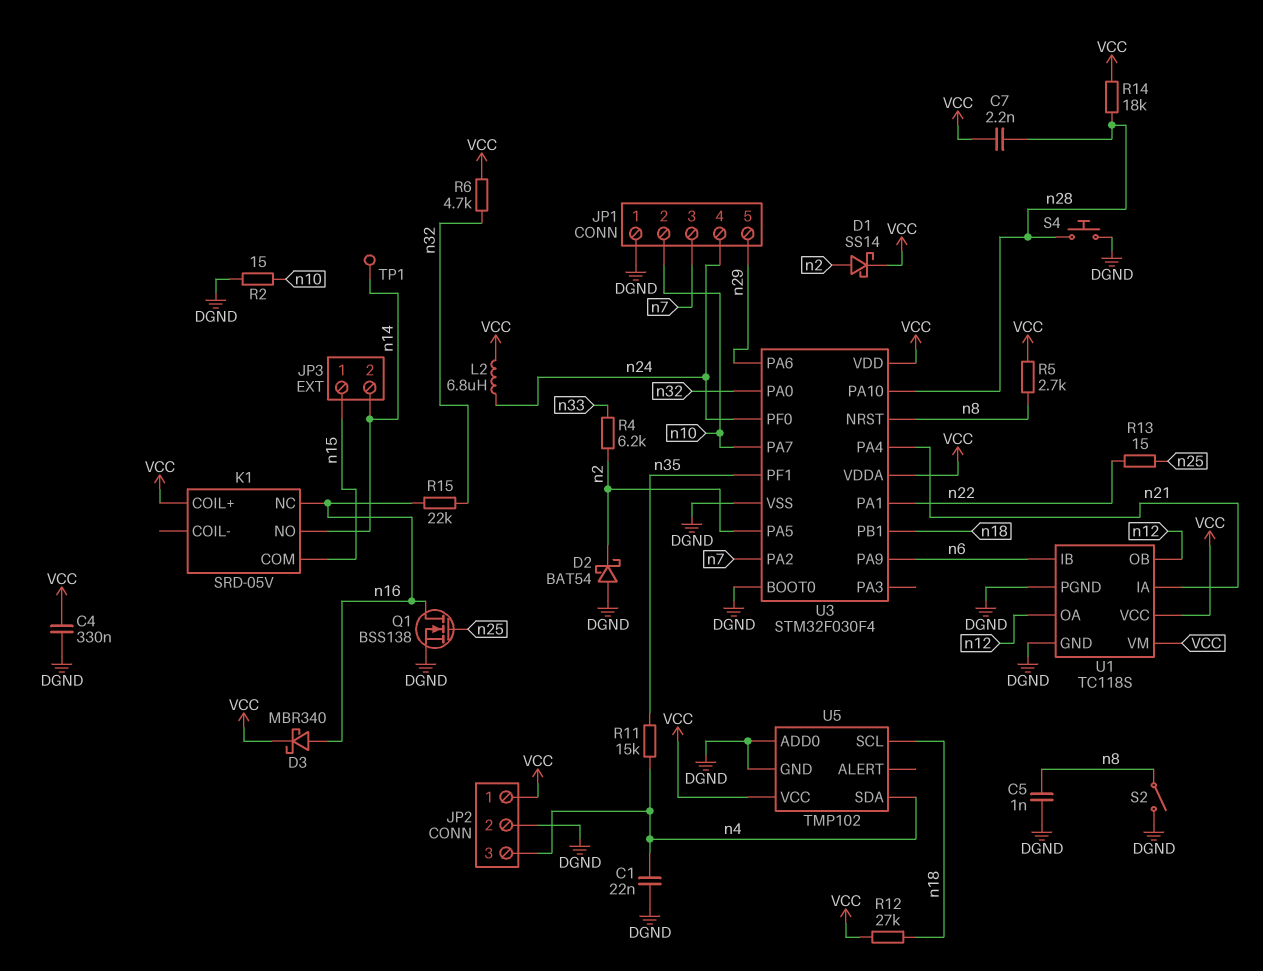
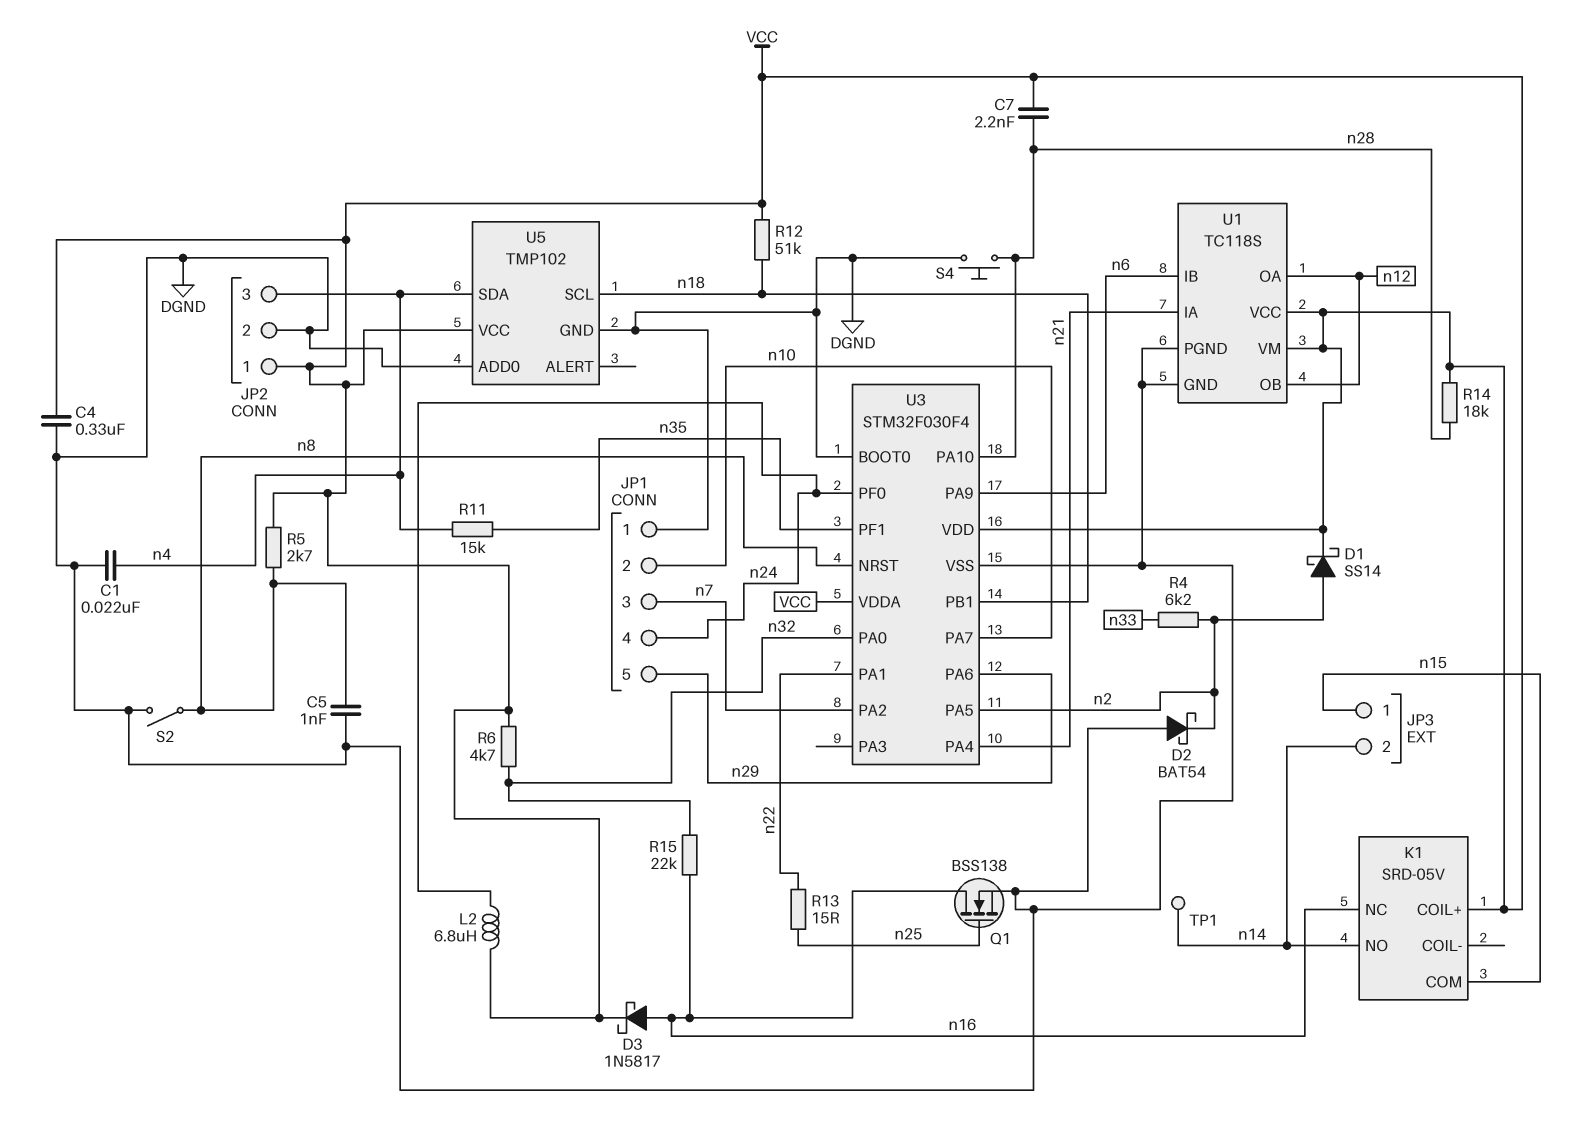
D3: schottky MBR340 (A n16, K VCC) -> schottky 1N5817 (A n16, K VCC)
R2: 15 (DGND, n10) -> none
R12: 27k (VCC, n18) -> 51k (VCC, n18)

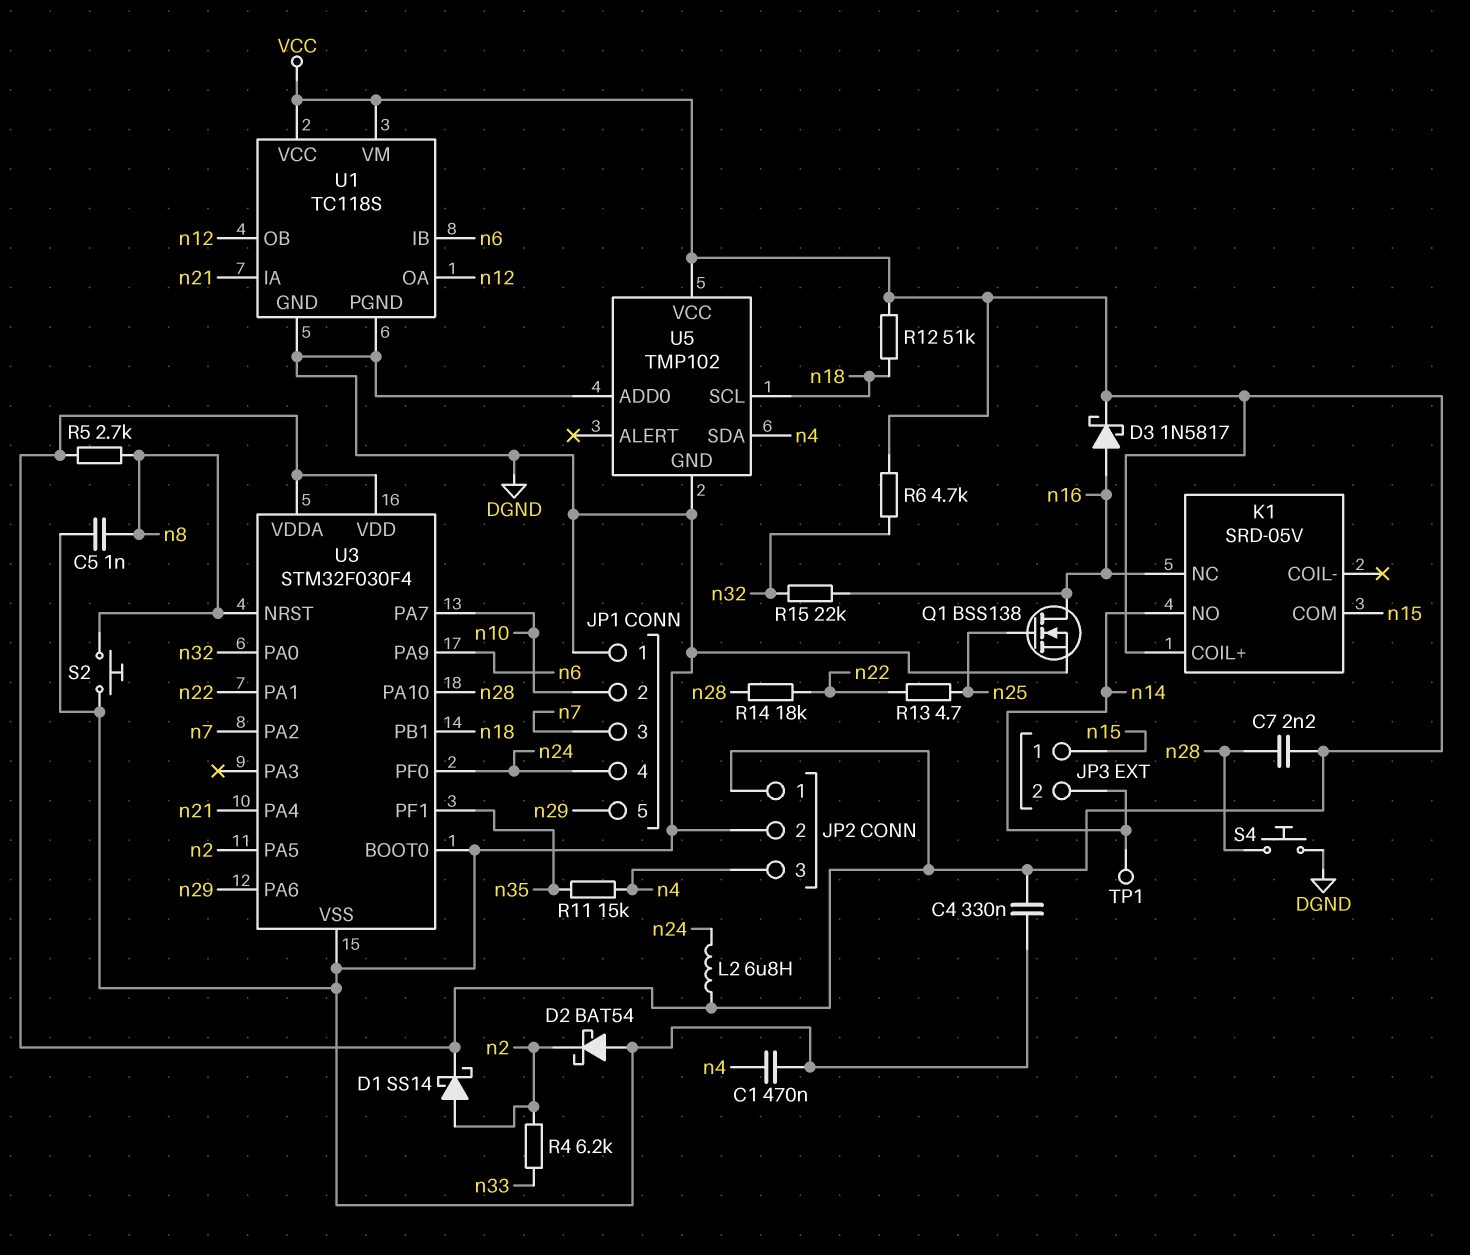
C1: 22nF (DGND, n4) -> 470nF (DGND, n4)
R13: 15 (n22, n25) -> 4.7 (n22, n25)
R14: 18k (VCC, n28) -> 18k (n22, n28)
S2: switch (DGND, n8) -> button (DGND, n8)

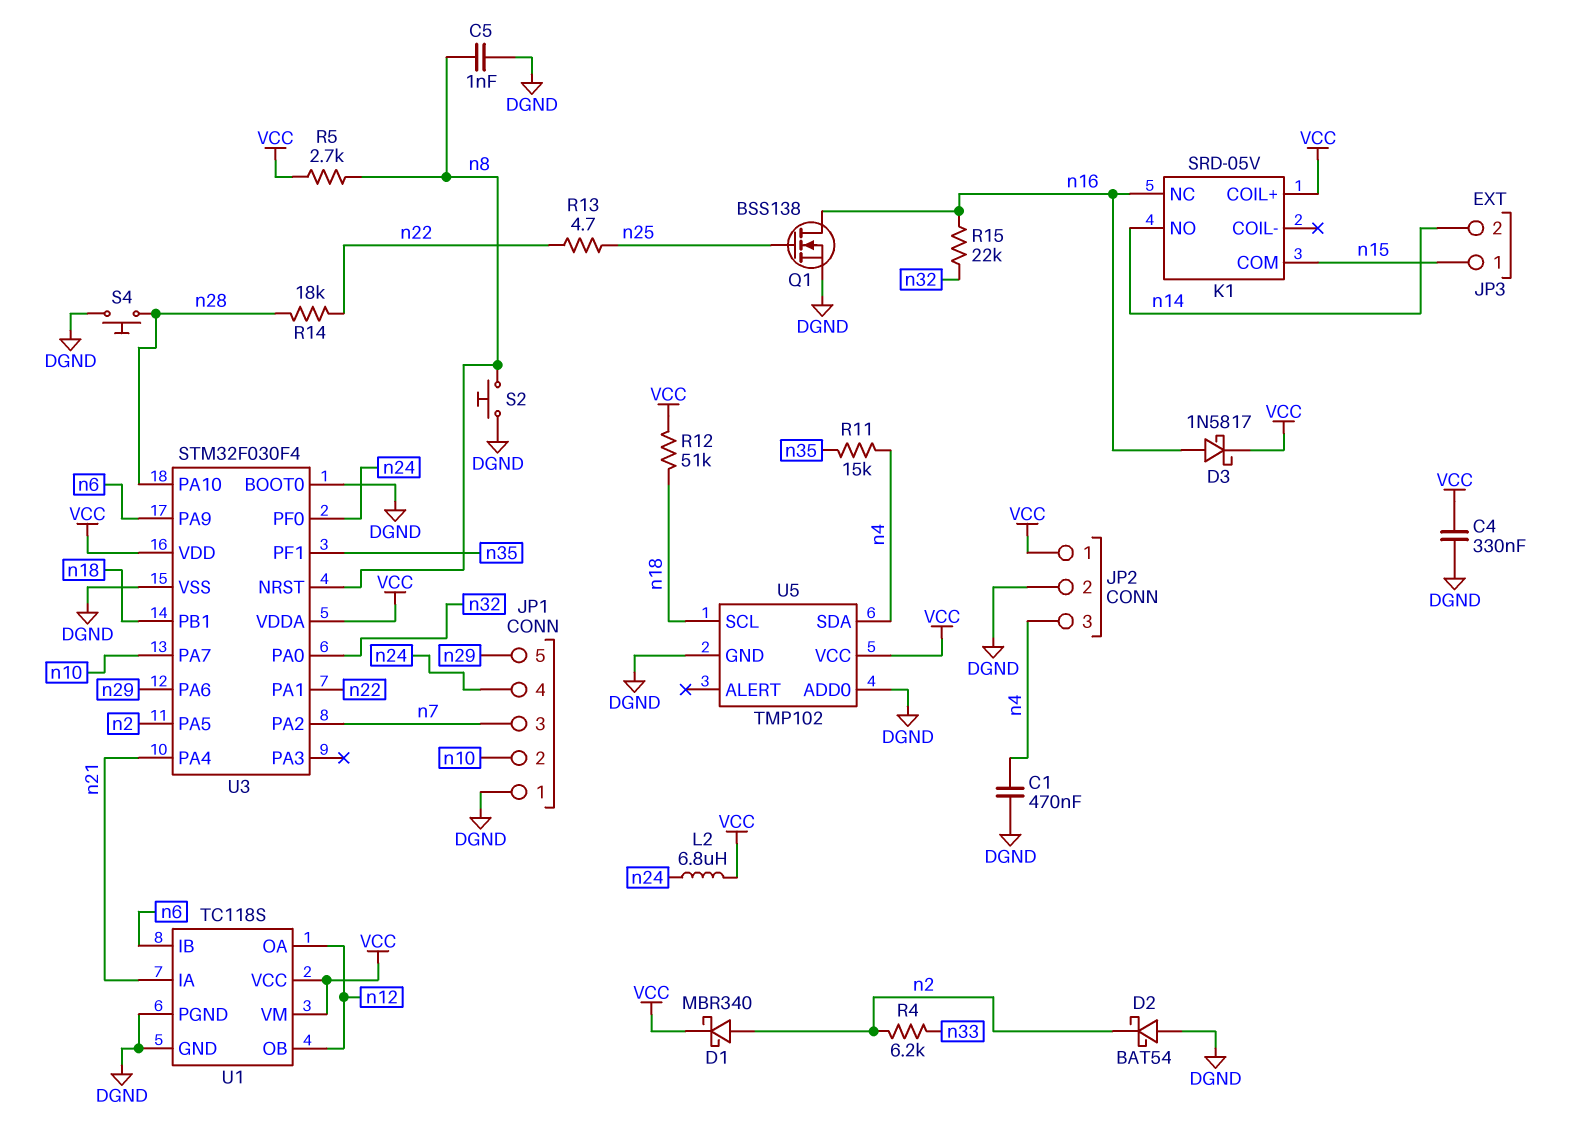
C7: 2.2nF (VCC, n28) -> none
D1: schottky SS14 (A n2, K VCC) -> schottky MBR340 (A n2, K VCC)
R6: 4.7k (VCC, n32) -> none
TP1: test point (n14) -> none

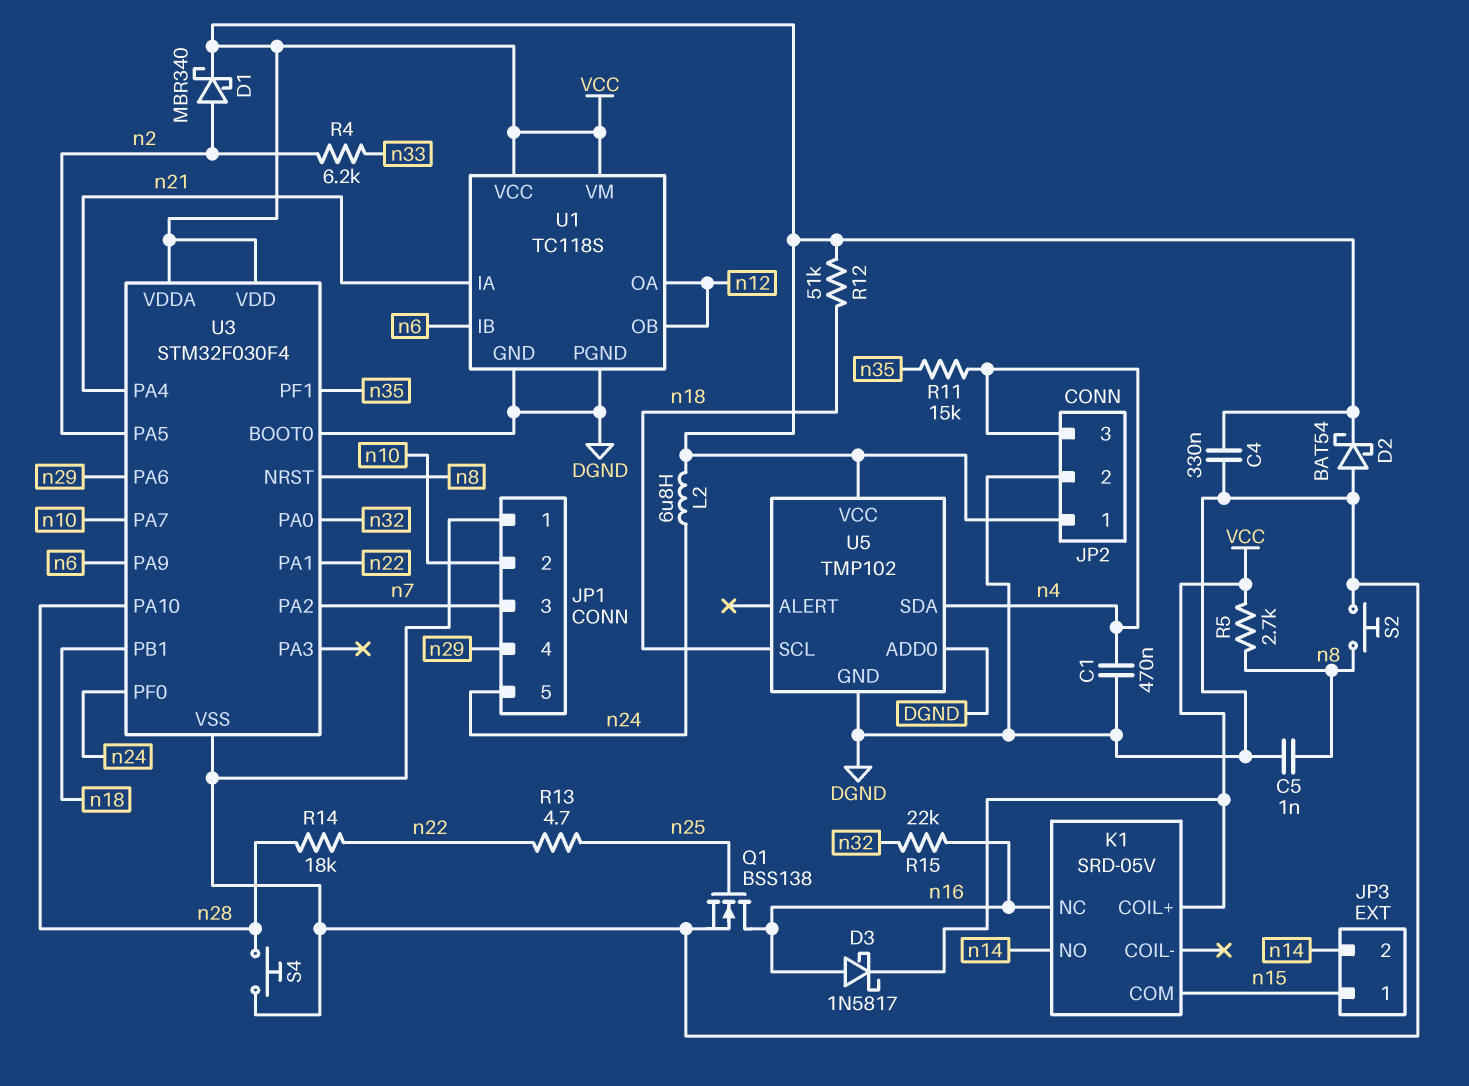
D2: schottky BAT54 (A DGND, K n2) -> schottky BAT54 (A DGND, K VCC)
JP1 pin 4: n24 -> n29
JP1 pin 5: n29 -> n24

